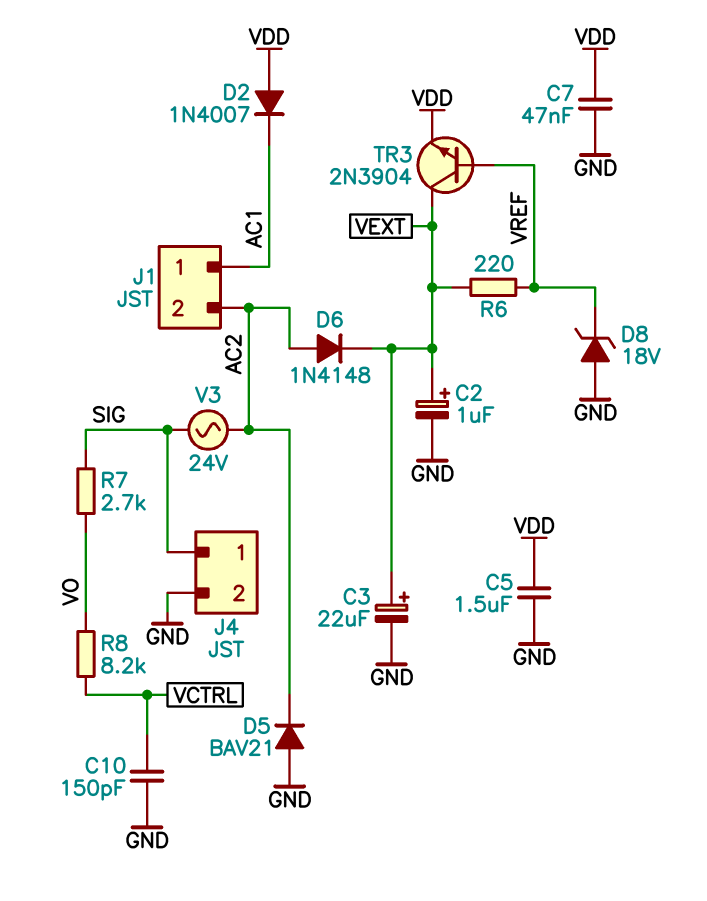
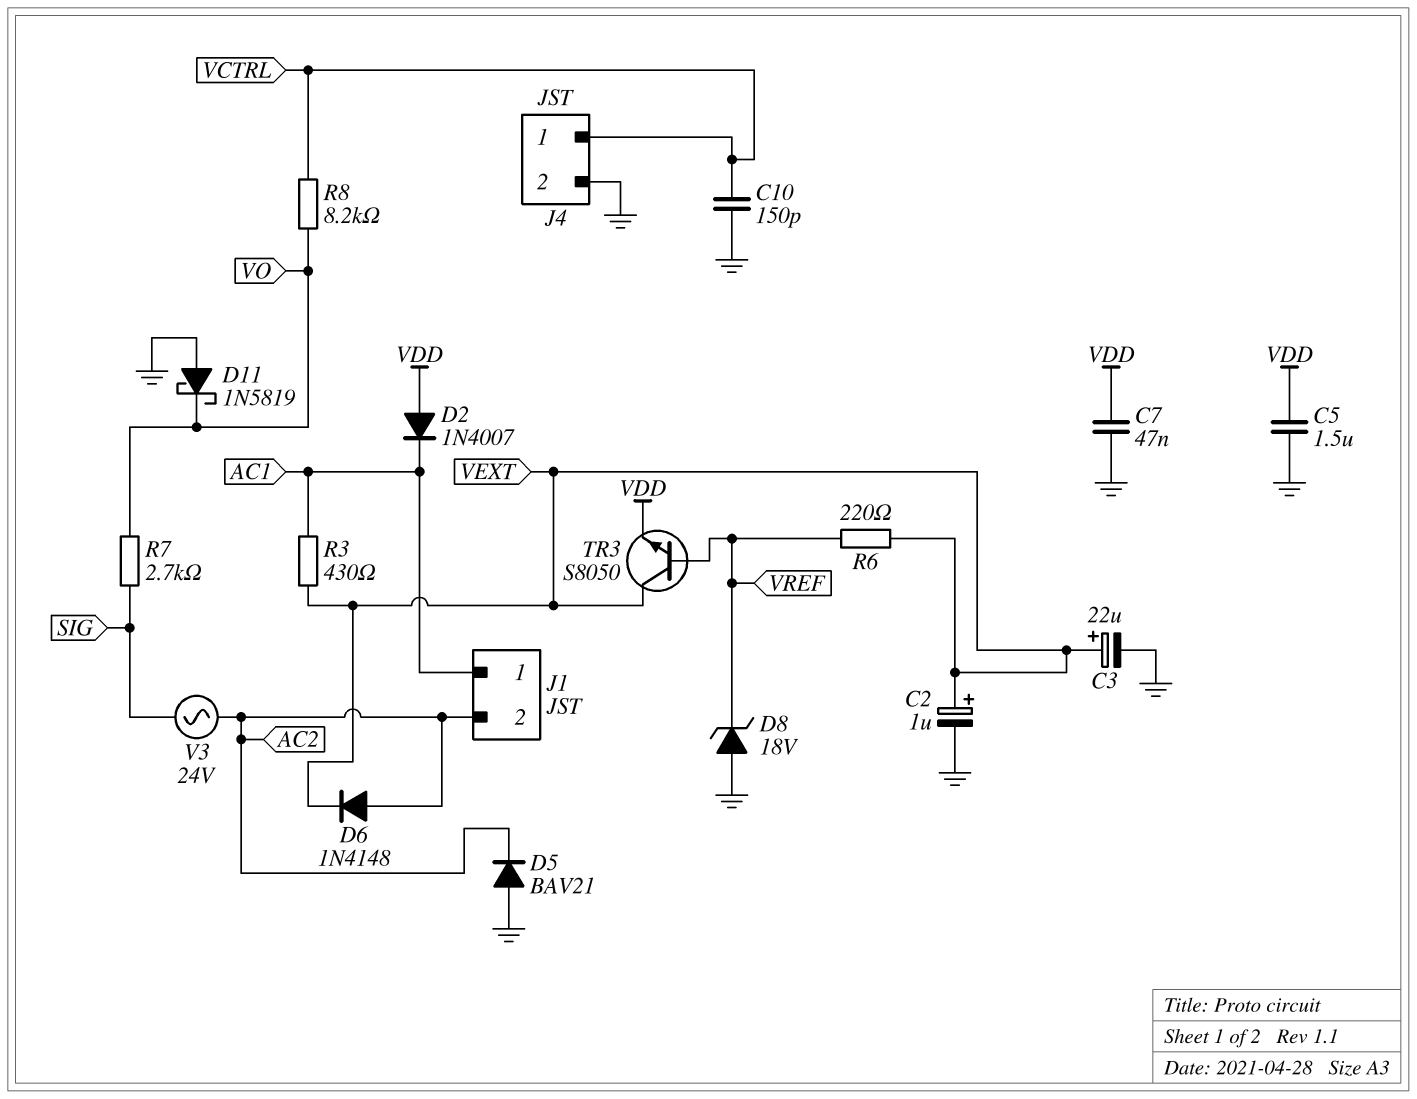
D11: none -> schottky 1N5819 (A GND, K VO)
J4 pin 1: SIG -> VCTRL
R3: none -> 430 (AC1, VEXT)
TR3: NPN 2N3904 (B VREF, C VEXT, E VDD) -> NPN S8050 (B VREF, C VEXT, E VDD)

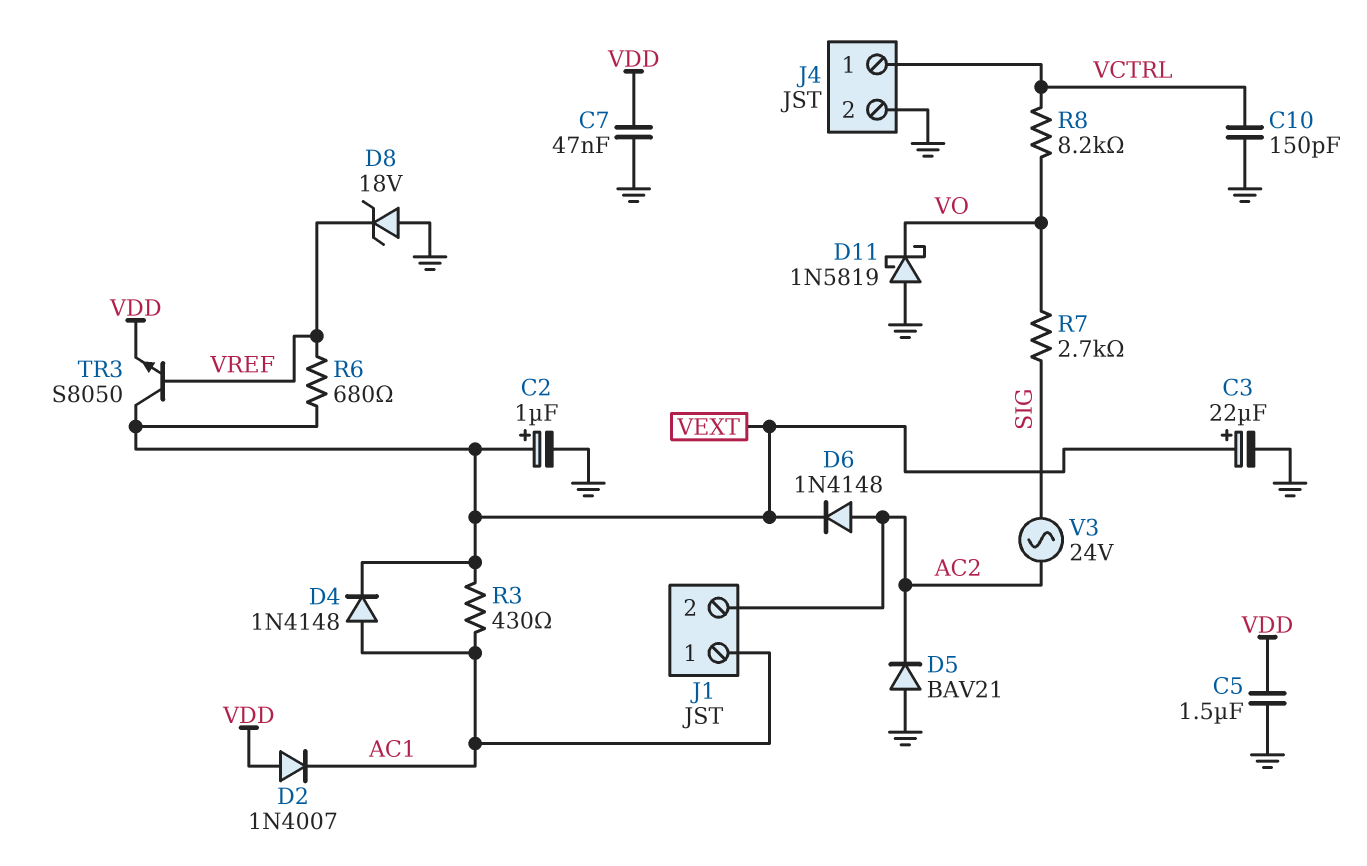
D4: none -> diode 1N4148 (A AC1, K VEXT)
R6: 220 (VEXT, VREF) -> 680 (VEXT, VREF)

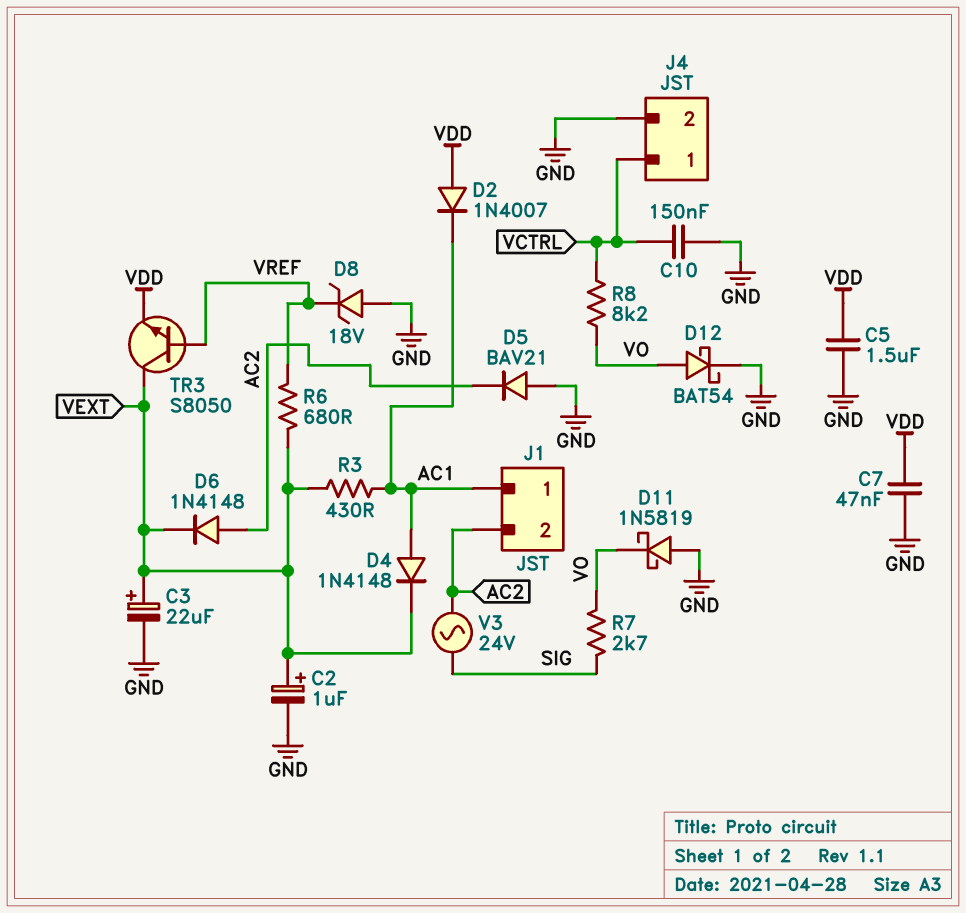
C10: 150pF (GND, VCTRL) -> 150nF (GND, VCTRL)
D12: none -> schottky BAT54 (A VO, K GND)

